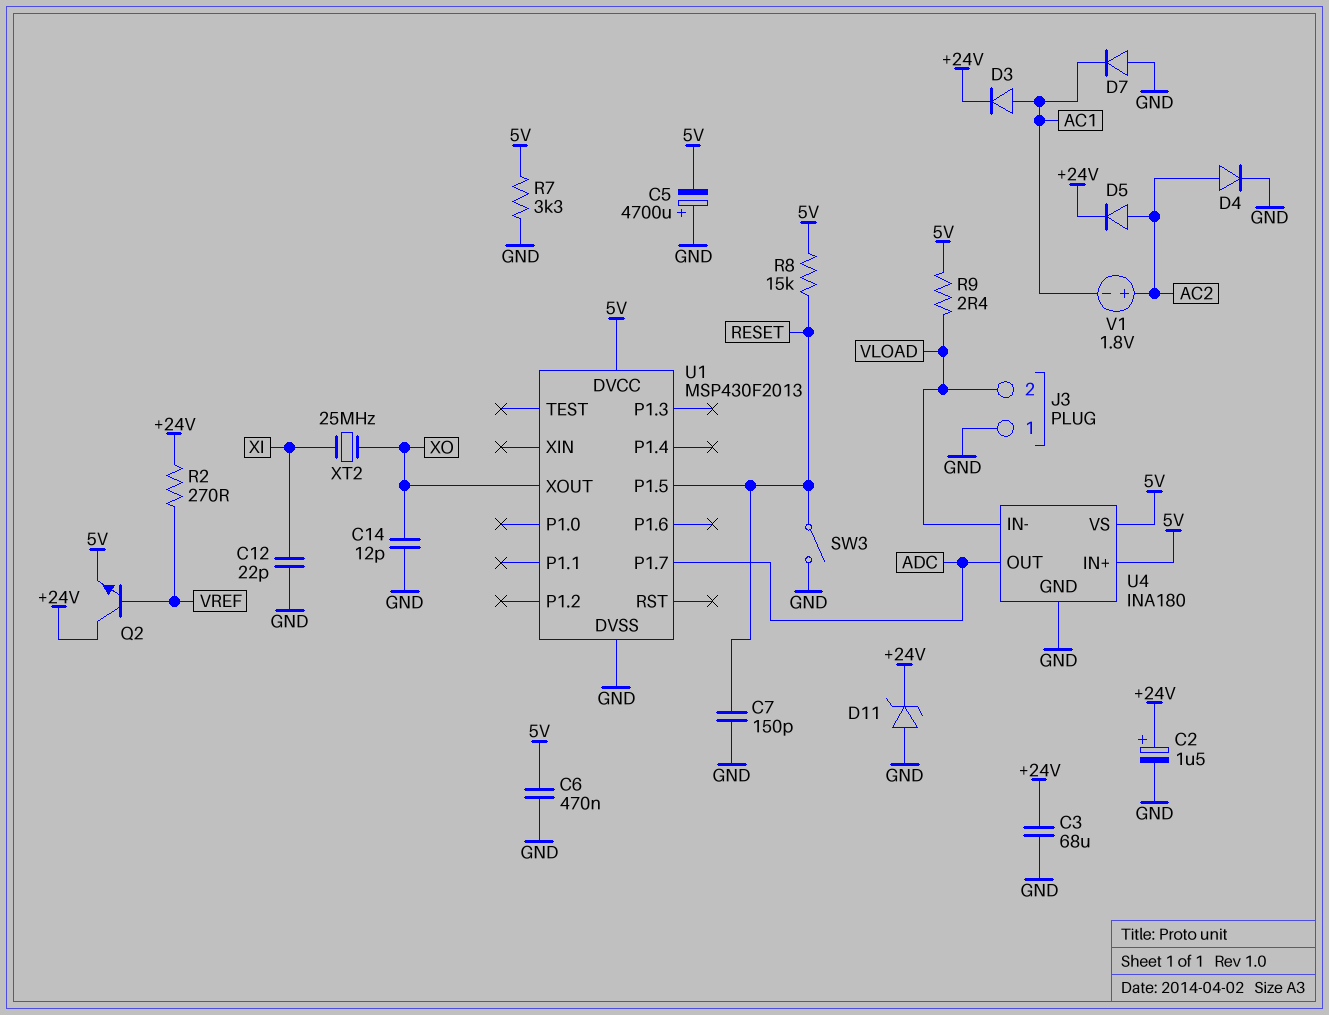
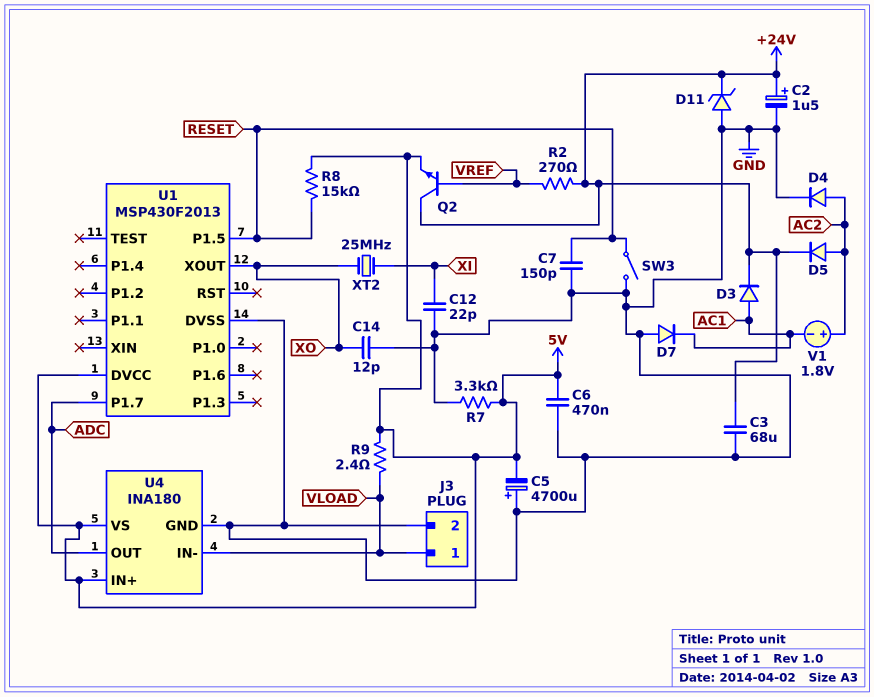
J3 pin 1: GND -> VLOAD
J3 pin 2: VLOAD -> GND

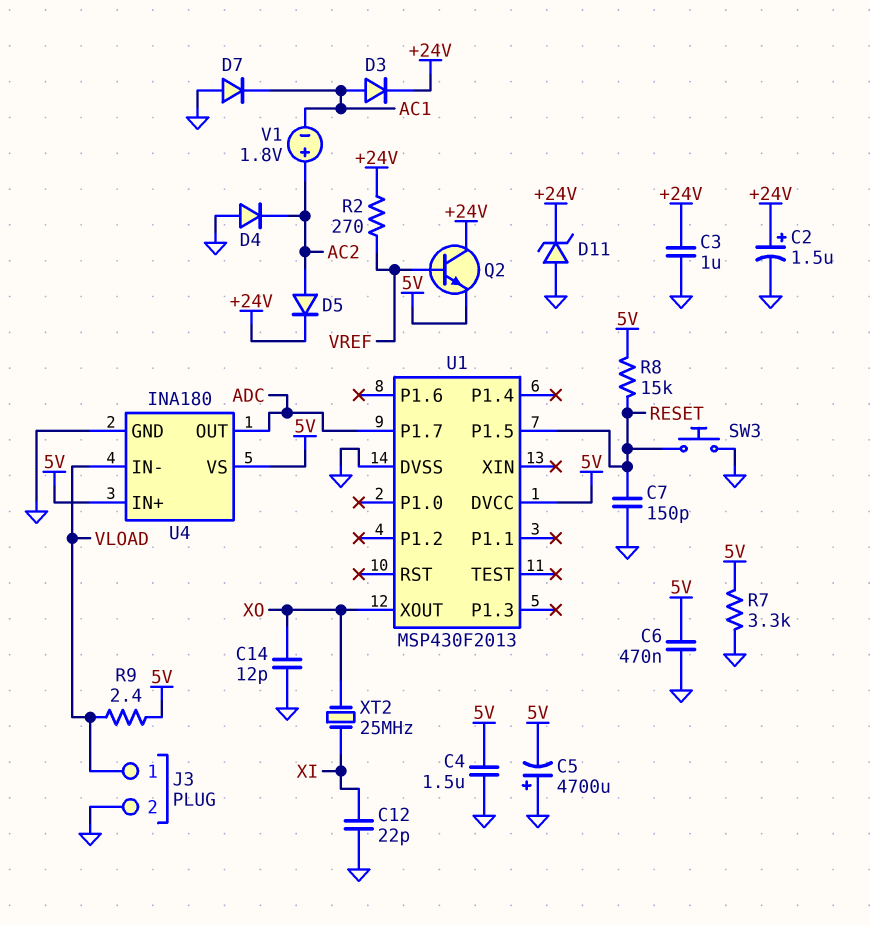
C3: 68uF (+24V, GND) -> 1uF (+24V, GND)
C4: none -> 1.5uF (5V, GND)
D4: diode (A AC2, K GND) -> diode (A GND, K AC2)
SW3: switch (GND, RESET) -> button (GND, RESET)

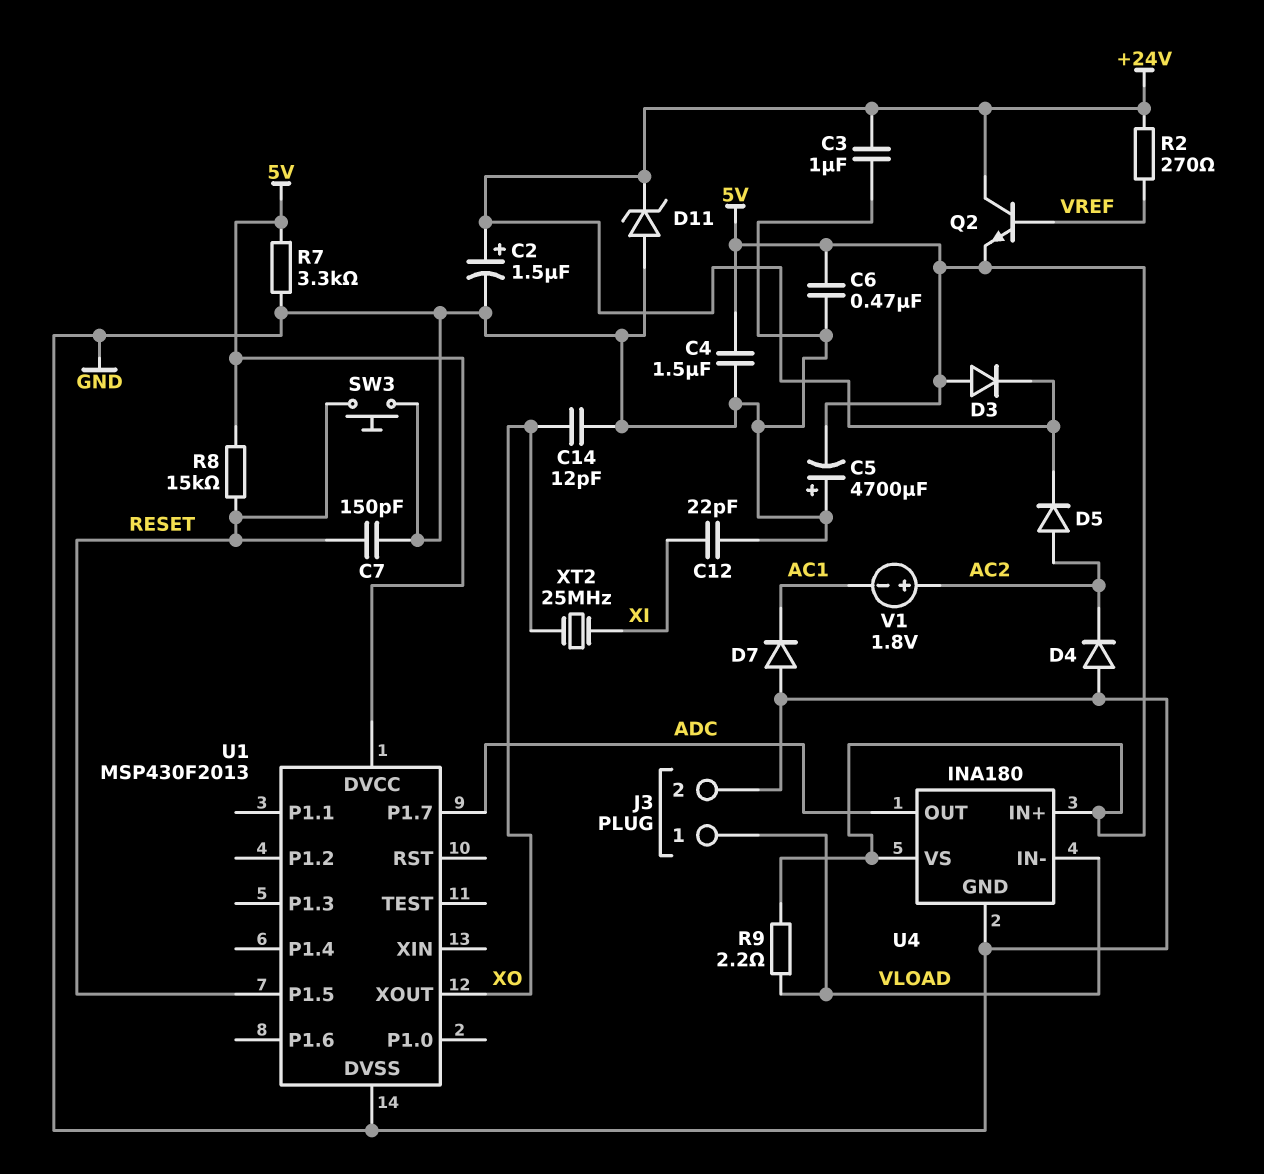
D3: diode (A AC1, K +24V) -> diode (A 5V, K +24V)
R9: 2.4 (5V, VLOAD) -> 2.2 (5V, VLOAD)

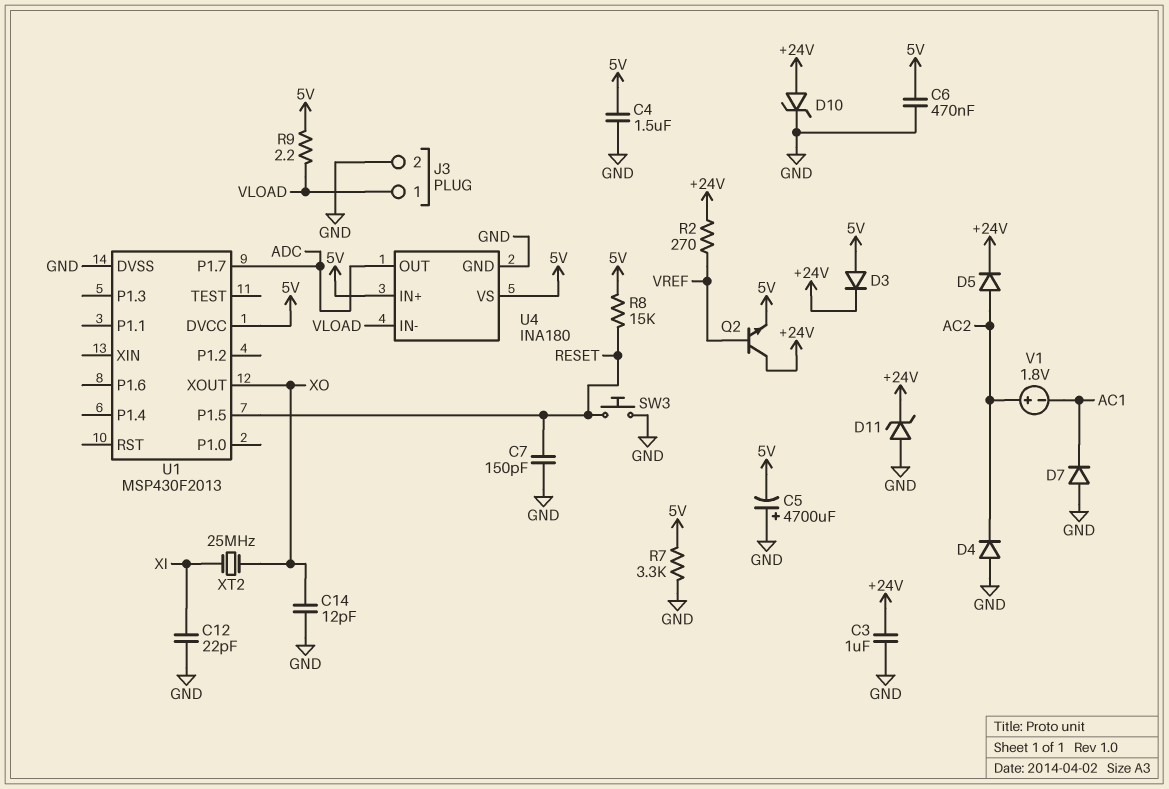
C2: 1.5uF (plus +24V, minus GND) -> none
D10: none -> zener (A +24V, K GND)

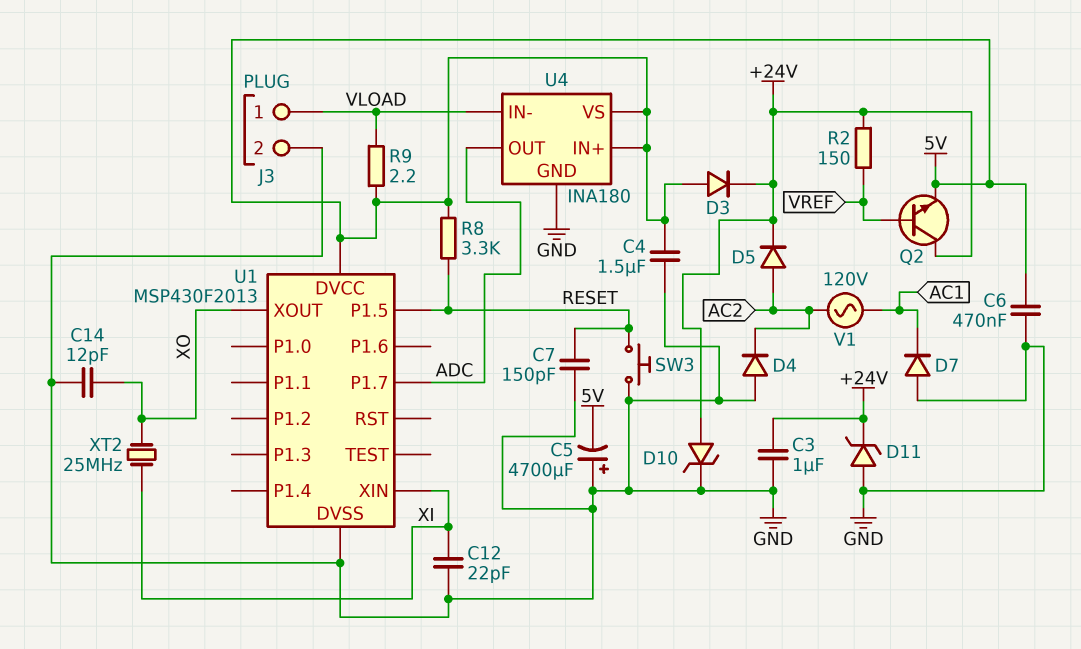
R2: 270 (+24V, VREF) -> 150 (+24V, VREF)
R7: 3.3k (5V, GND) -> none
R8: 15k (5V, RESET) -> 3.3k (5V, RESET)
U1 pin XIN: none -> XI
V1: 1.8V (plus AC2, minus AC1) -> AC 120V (AC1, AC2)

